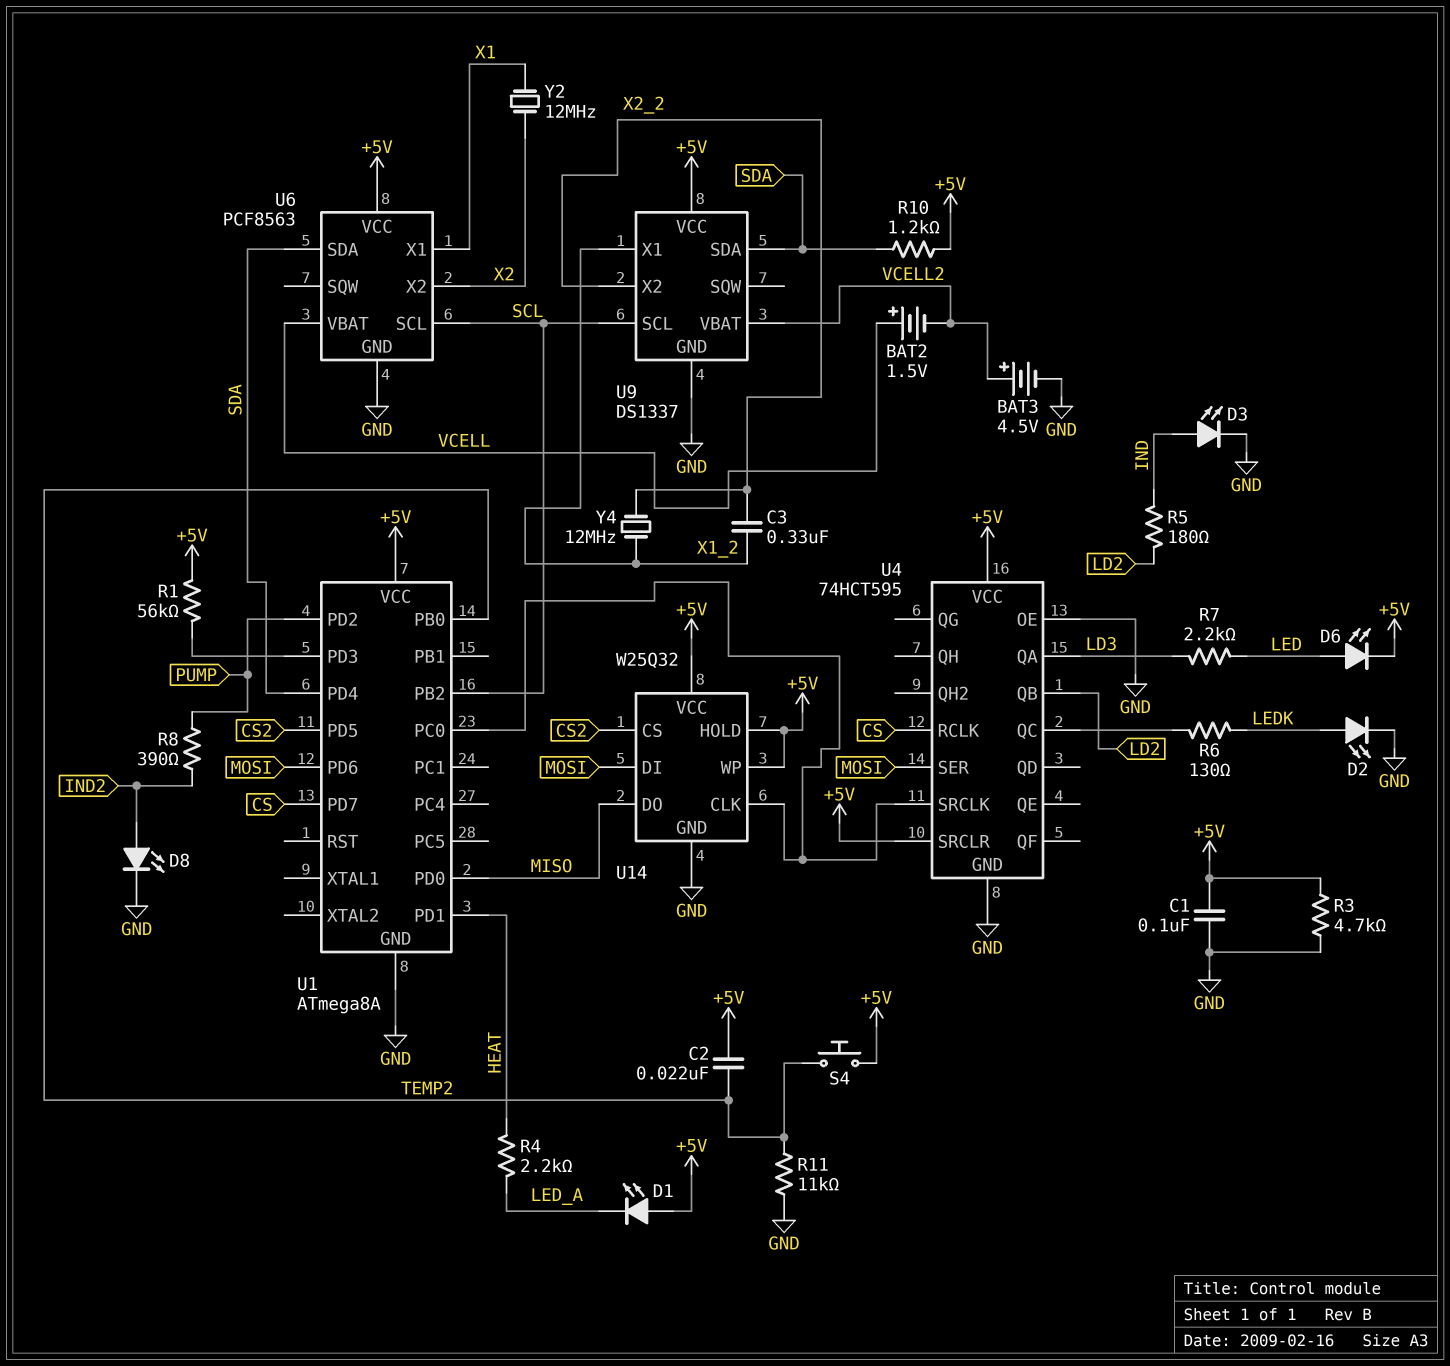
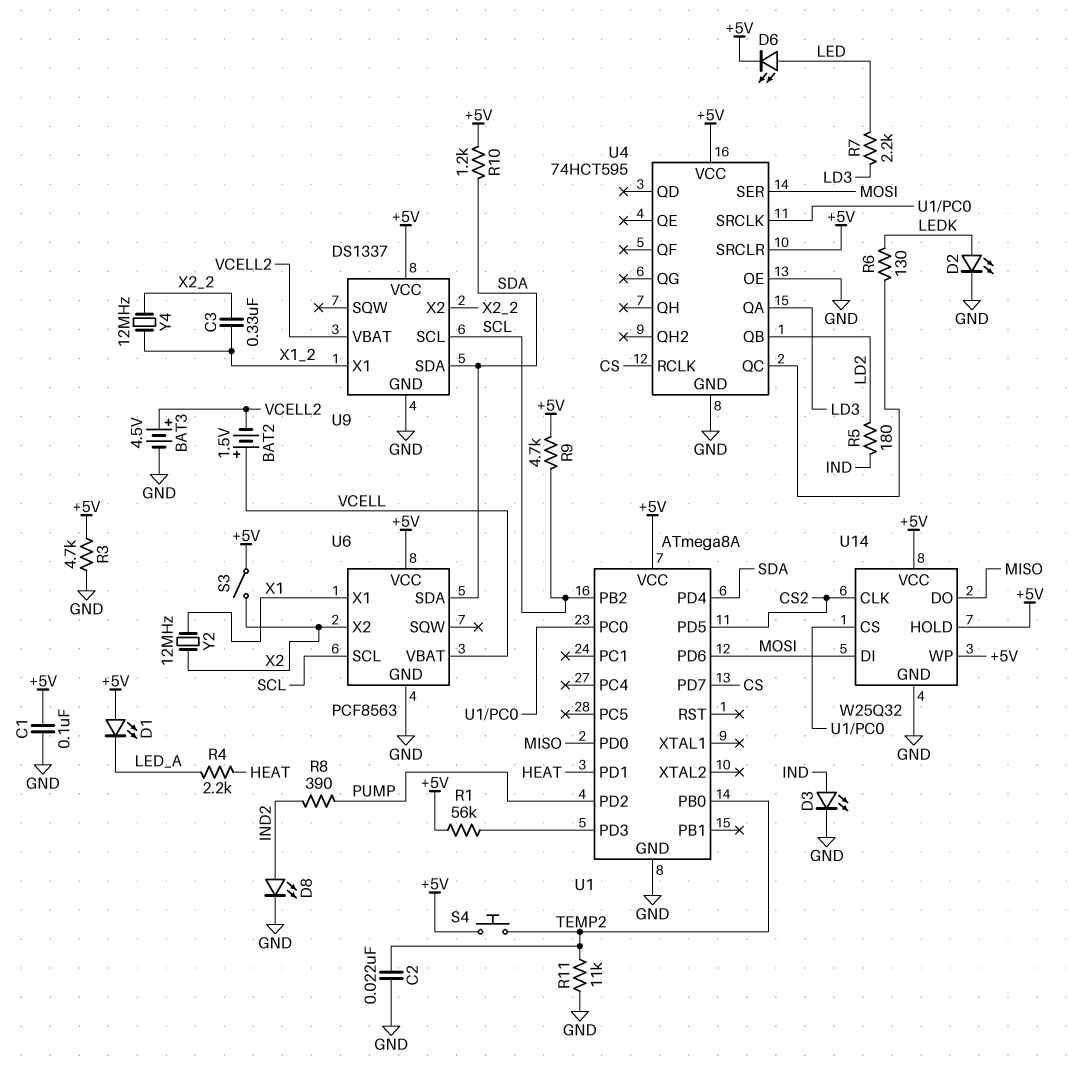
C2: 22nF (+5V, TEMP2) -> 22nF (GND, TEMP2)
R9: none -> 4.7k (+5V, SCL)
S3: none -> switch (+5V, X2)
U14 pin CLK: U1/PC0 -> CS2
U14 pin CS: CS2 -> U1/PC0

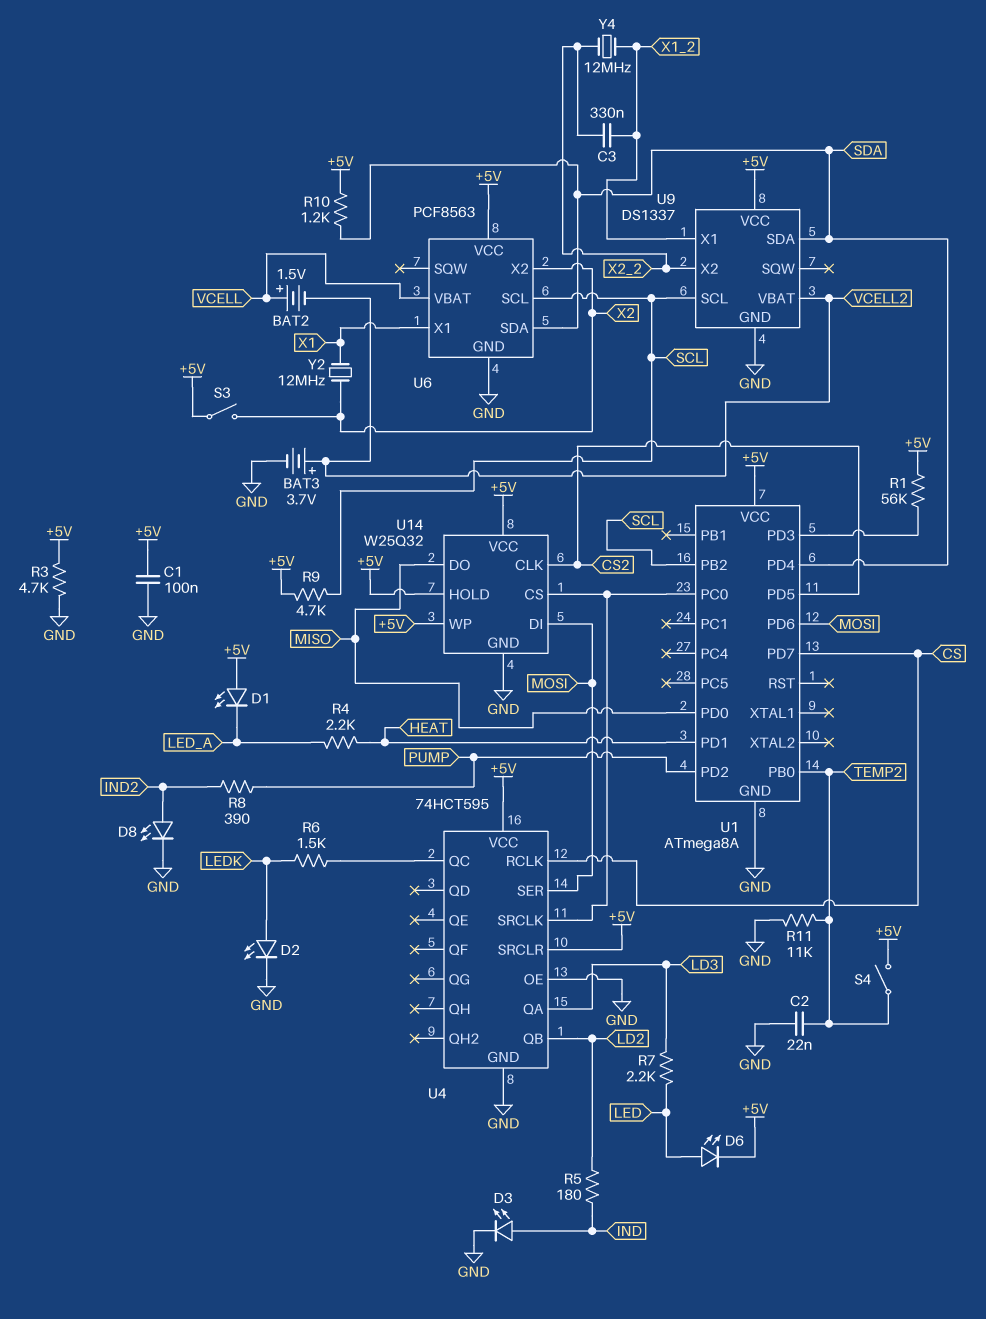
BAT3: 4.5V (plus VCELL2, minus GND) -> 3.7V (plus VCELL2, minus GND)
R6: 130 (LEDK, U4/QC) -> 1.5k (LEDK, U4/QC)
S4: button (+5V, TEMP2) -> switch (+5V, TEMP2)

